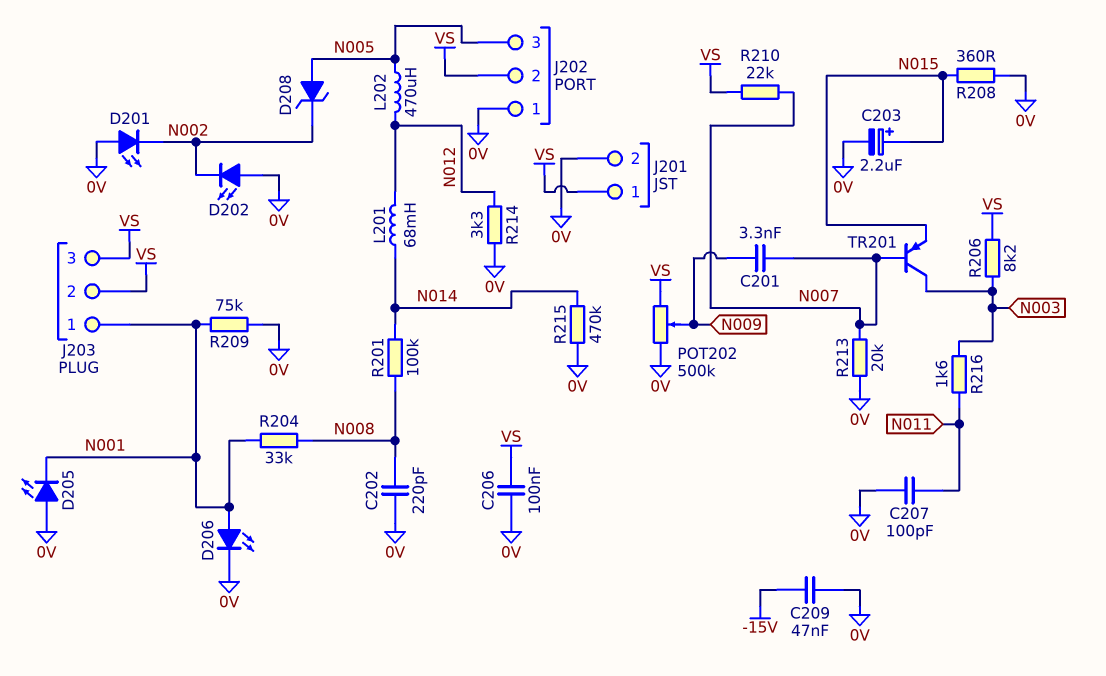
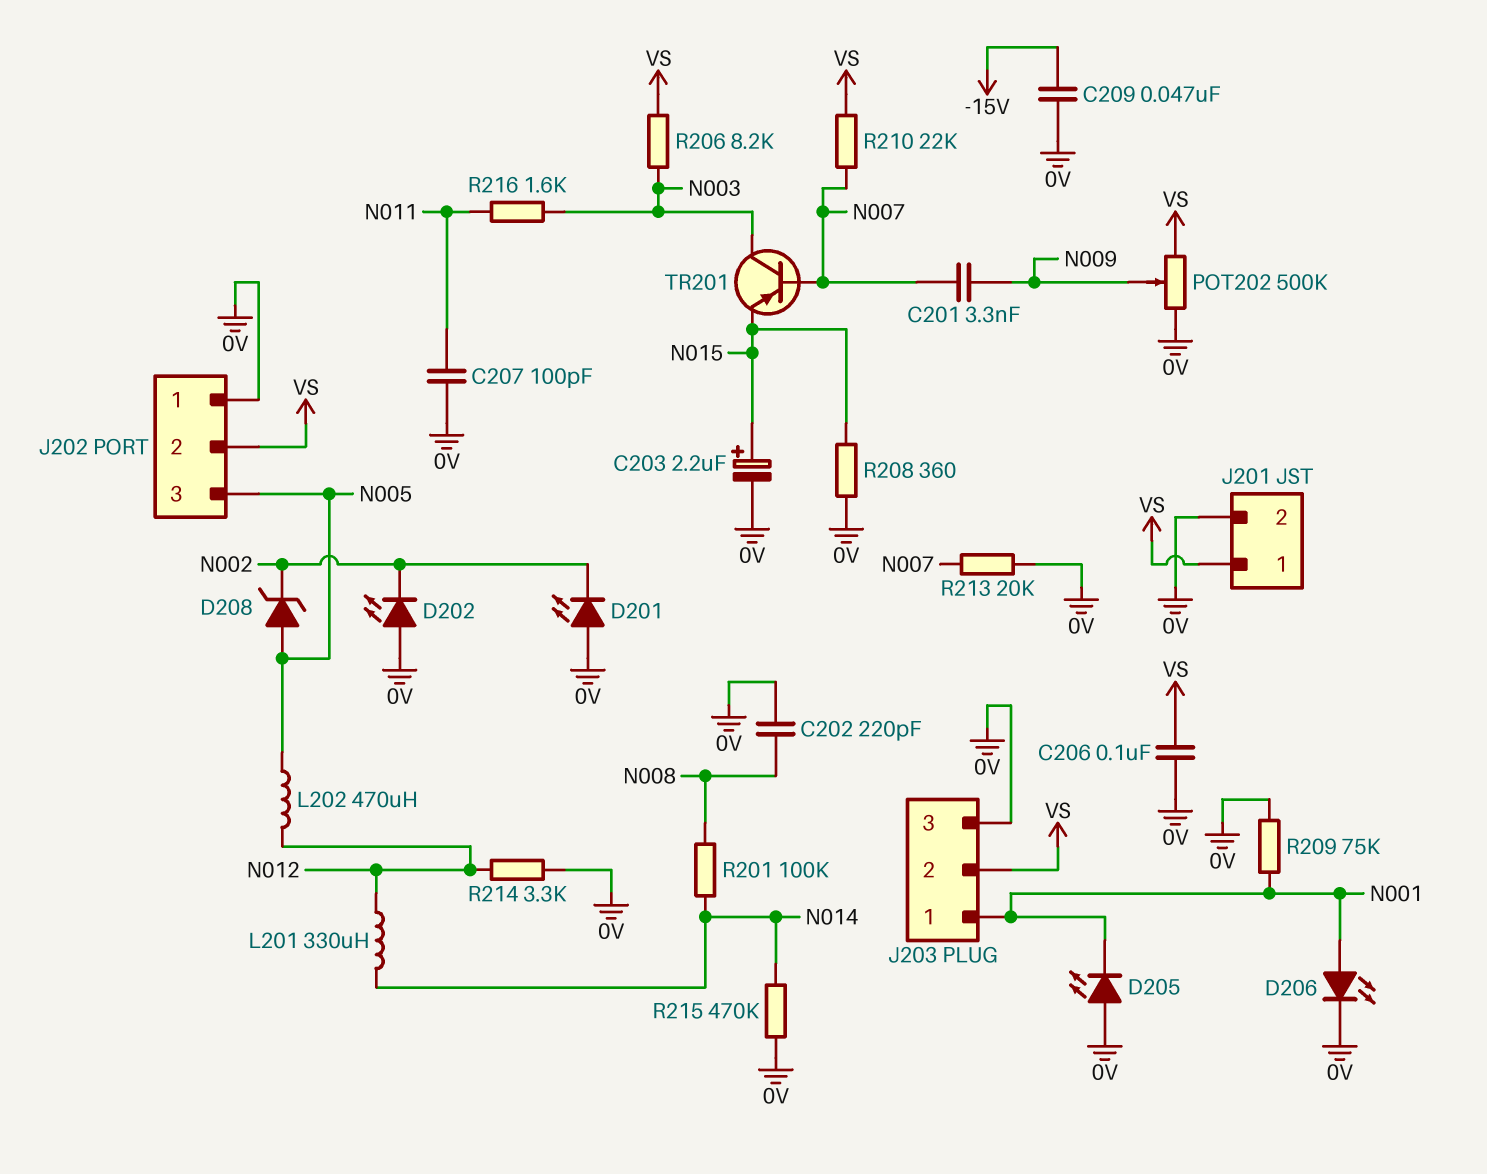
J203 pin 3: VS -> 0V
L201: 68mH (N012, N014) -> 330uH (N012, N014)
R204: 33k (N001, N008) -> none

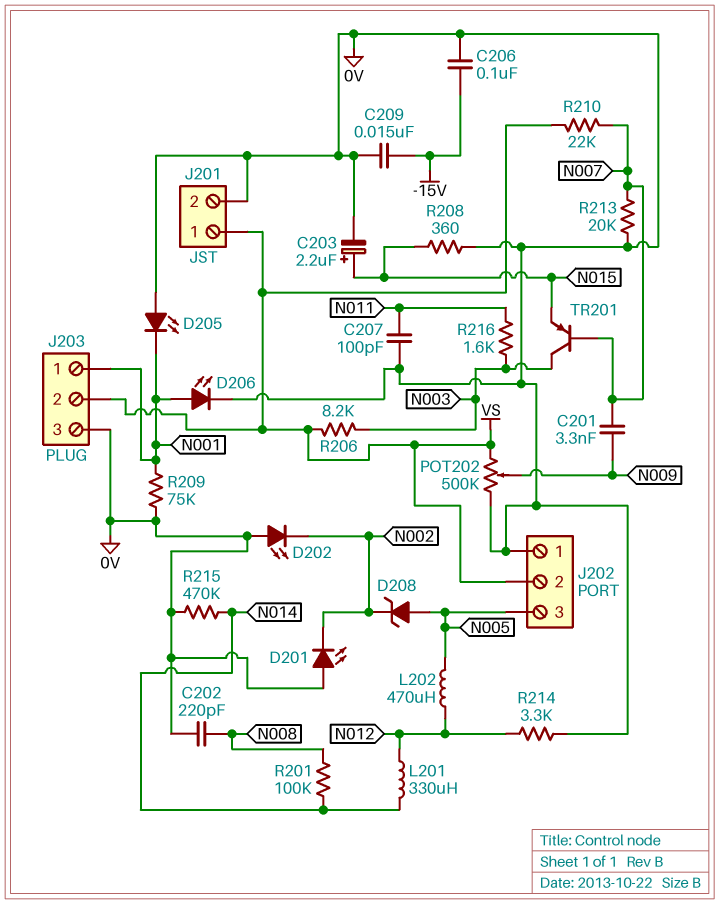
C206: 100nF (0V, VS) -> 100nF (-15V, 0V)
C209: 47nF (-15V, 0V) -> 15nF (-15V, 0V)

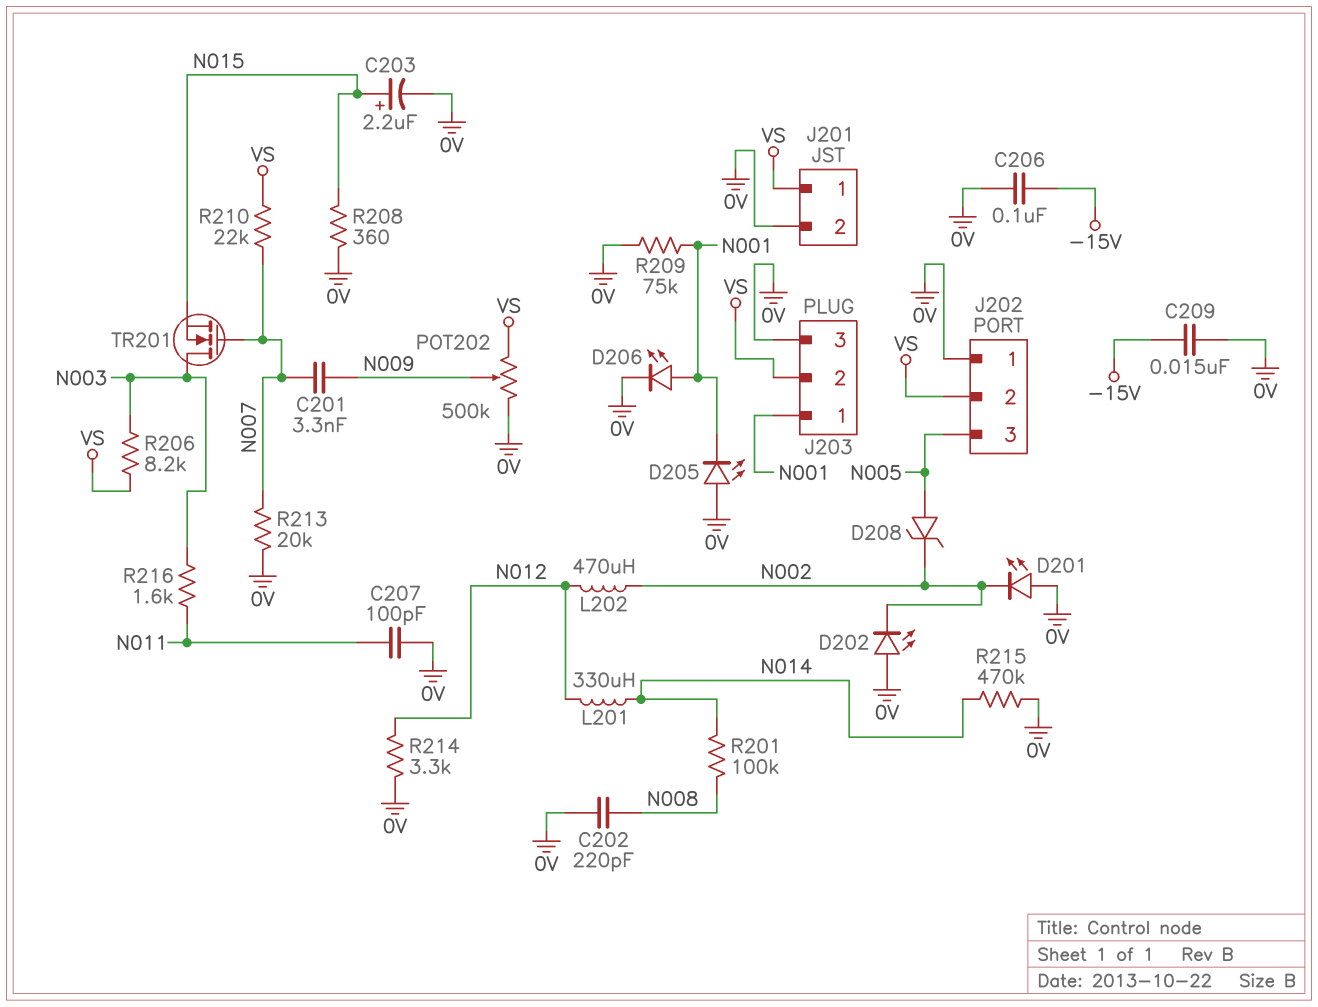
L202: 470uH (N005, N012) -> 470uH (N002, N012)
TR201: PNP (B N007, C N003, E N015) -> NMOS (G N007, D N003, S N015)

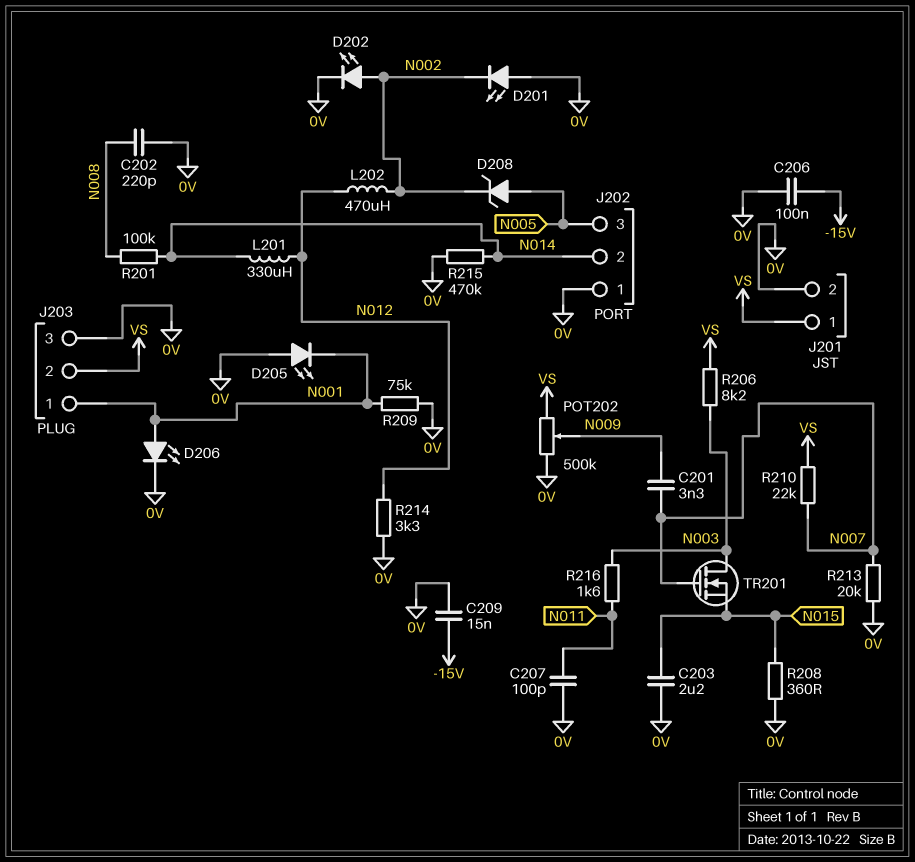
C203: 2.2uF (plus N015, minus 0V) -> 2.2uF (0V, N015)
D202: LED (A 0V, K N002) -> LED (A N002, K 0V)
J202 pin 2: VS -> N014

